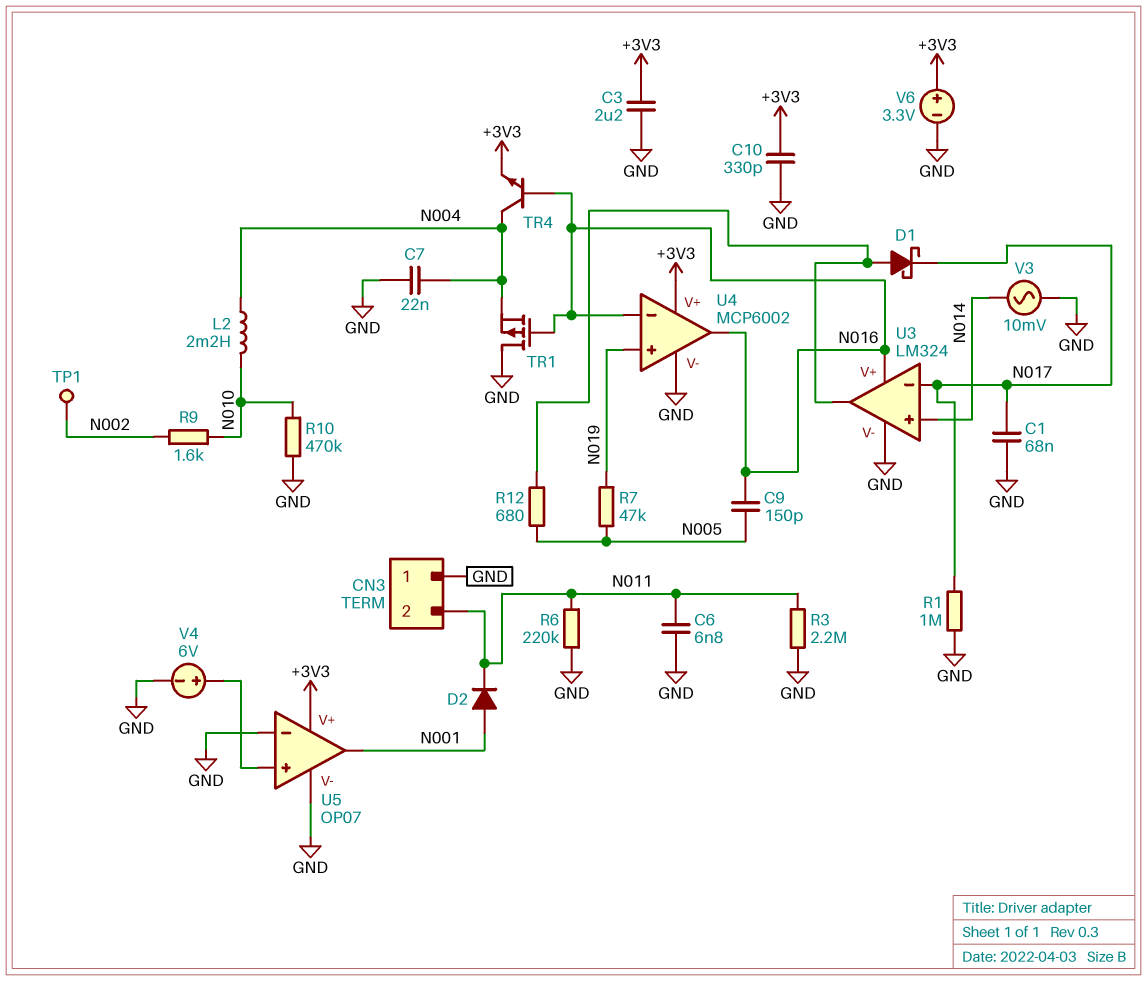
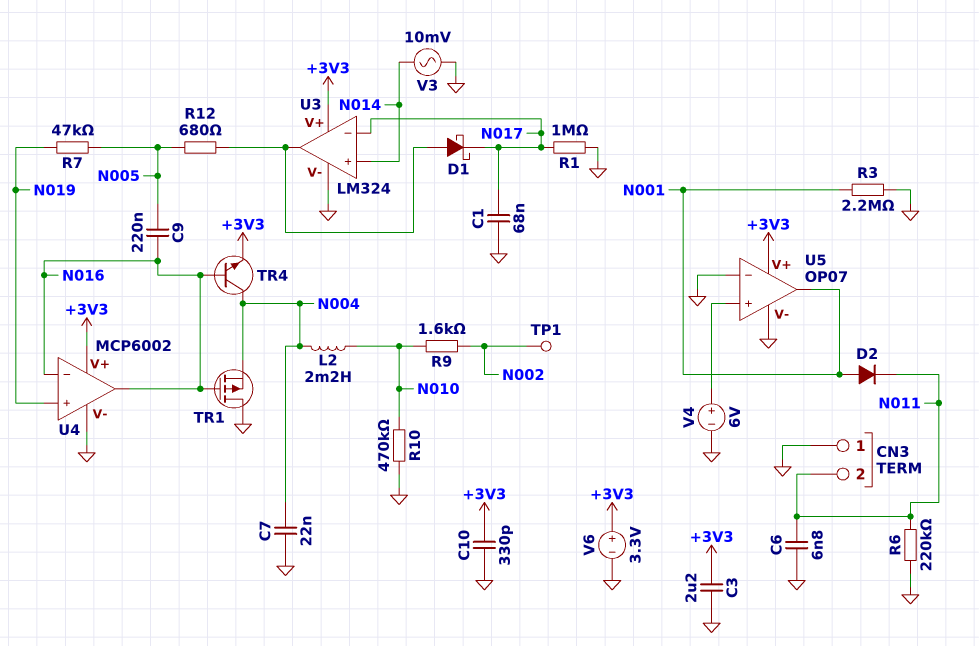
C9: 150pF (N005, N016) -> 220nF (N005, N016)
R3: 2.2M (GND, N011) -> 2.2M (GND, N001)
U3 pin V+: N016 -> +3V3

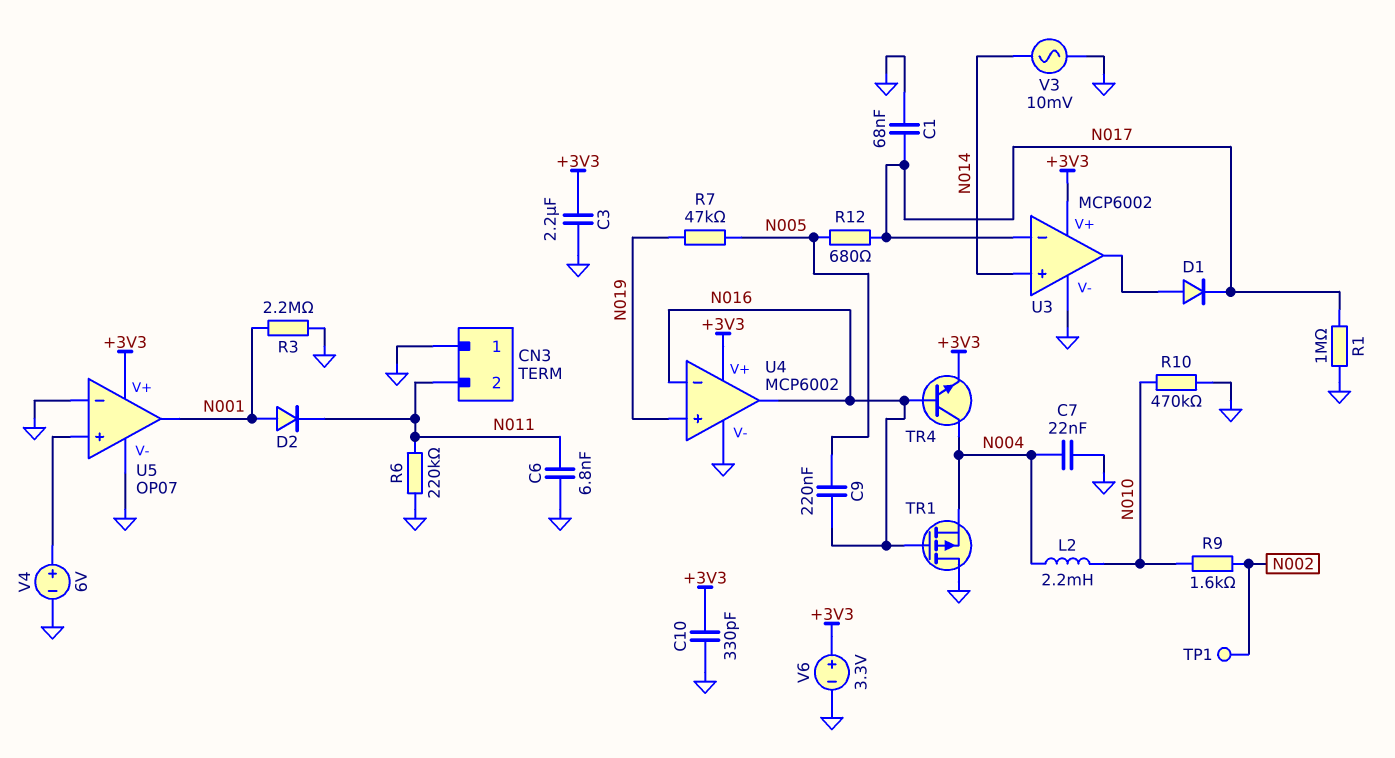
D1: schottky (A U3/out, K N017) -> diode (A U3/out, K N017)
R12: 680 (N005, U3/out) -> 680 (N005, N017)
U3: LM324 -> MCP6002

